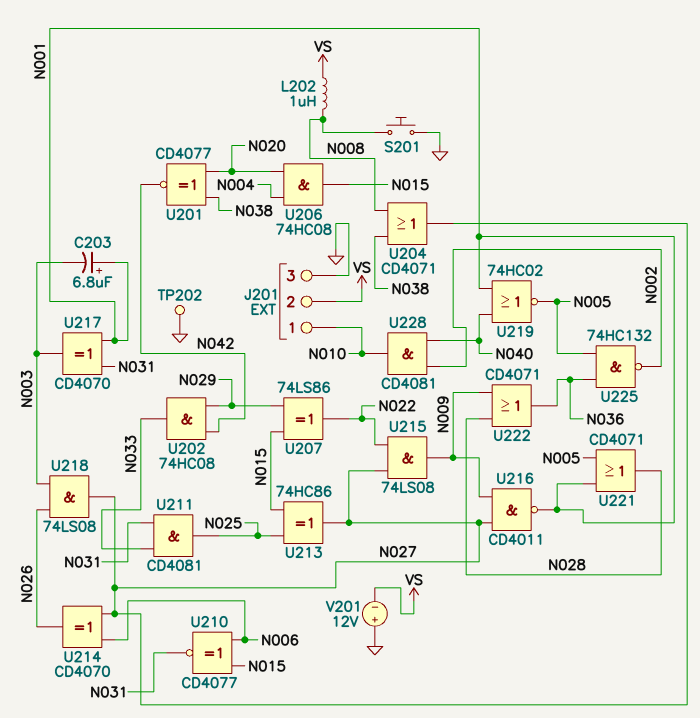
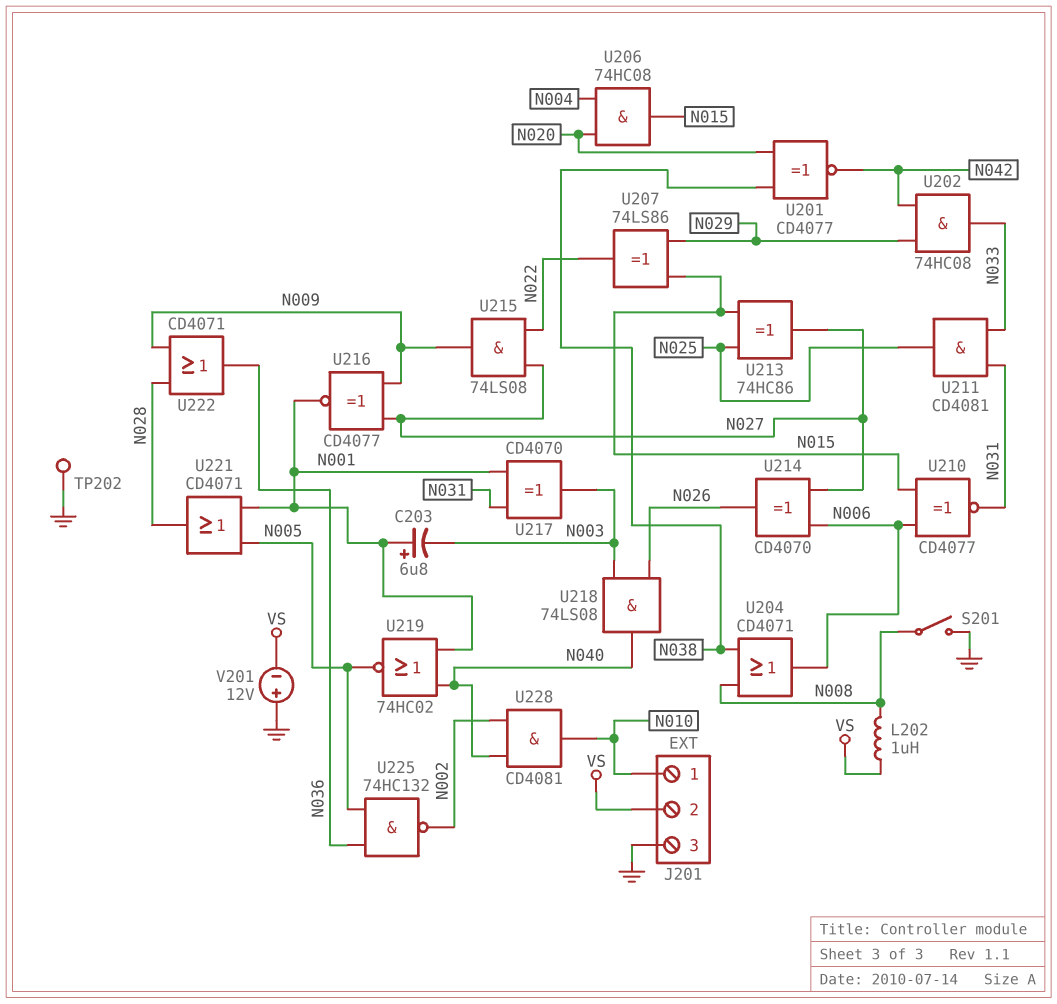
S201: button (GND, N008) -> switch (GND, N008)
U204: OR CD4071 (in N008, in N038, out N027) -> OR CD4071 (in N008, in N038, out N006)
U216: NAND CD4011 (in N009, in N027, out N001) -> XNOR CD4077 (in N009, in N027, out N001)
U218: AND 74LS08 (in N003, in N026, out N027) -> AND 74LS08 (in N003, in N026, out N040)

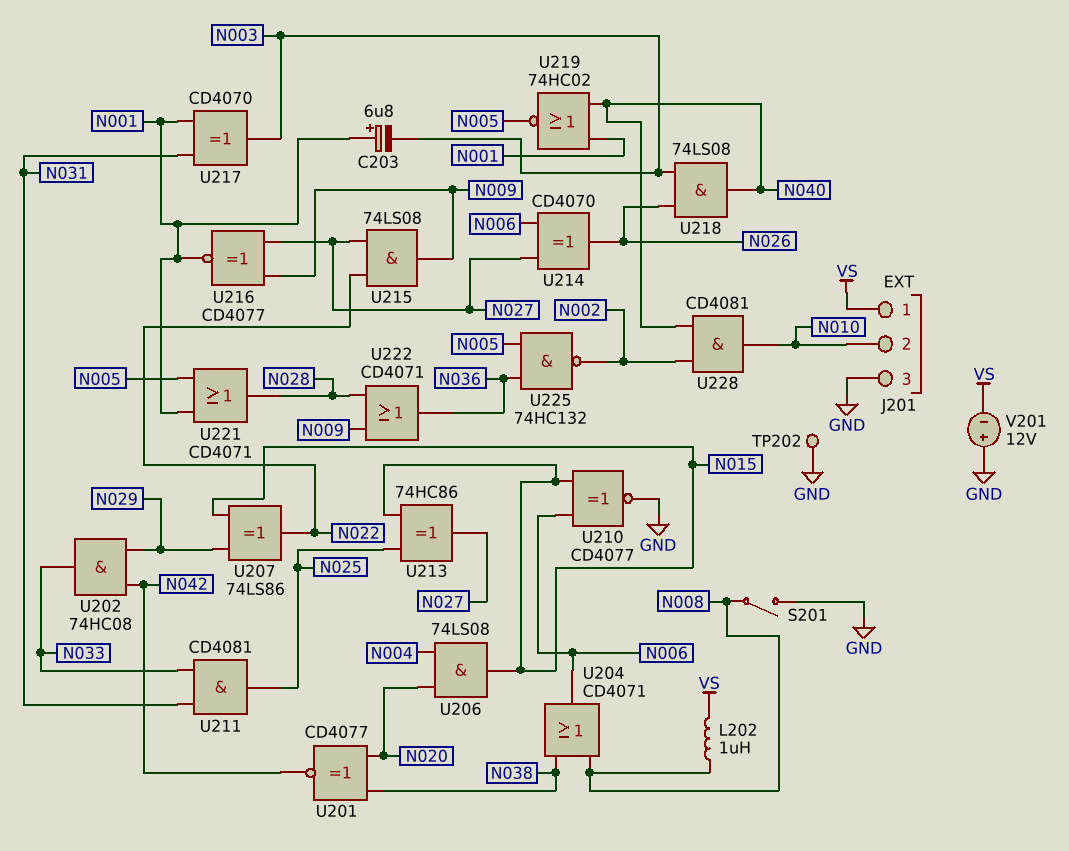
J201 pin 1: N010 -> VS
J201 pin 2: VS -> N010
U206: AND 74HC08 (in N004, in N020, out N015) -> AND 74LS08 (in N004, in N020, out N015)
U210: XNOR CD4077 (in N006, in N015, out N031) -> XNOR CD4077 (in N006, in N015, out GND)

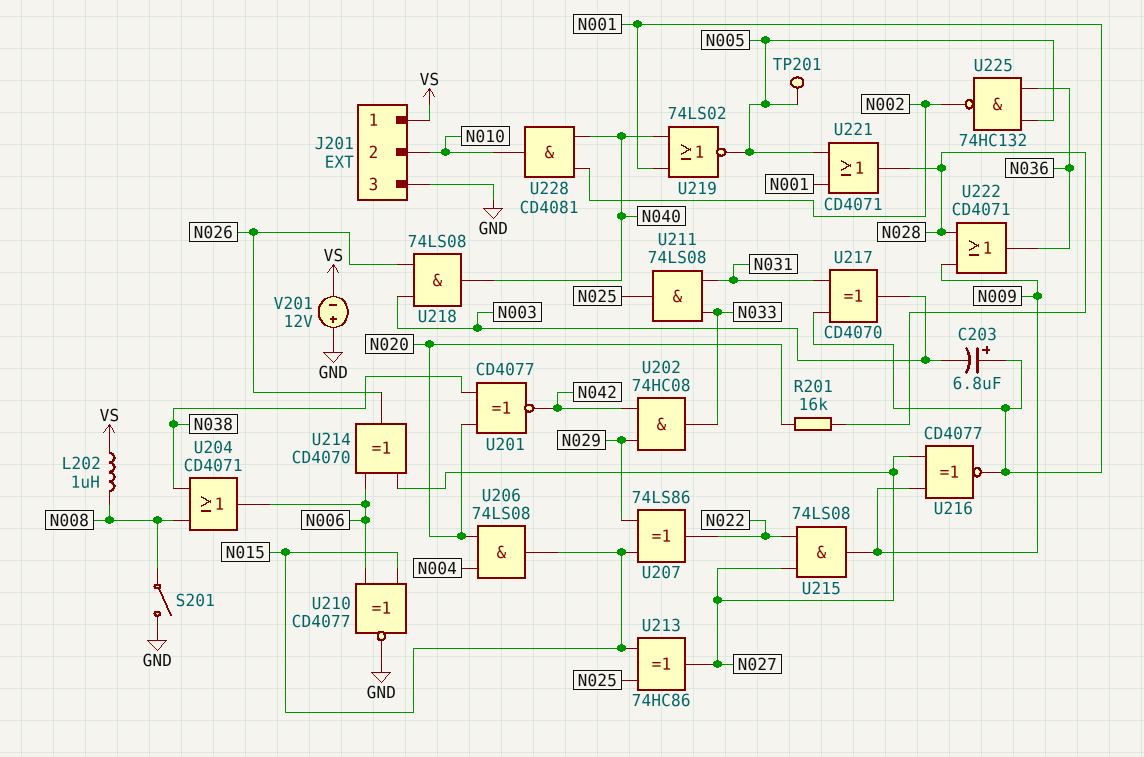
R201: none -> 16k (N020, N028)
TP201: none -> test point (N005)
TP202: test point (GND) -> none
U211: AND CD4081 (in N031, in N033, out N025) -> AND 74LS08 (in N031, in N033, out N025)
U219: NOR 74HC02 (in N001, in N040, out N005) -> NOR 74LS02 (in N001, in N040, out N005)

